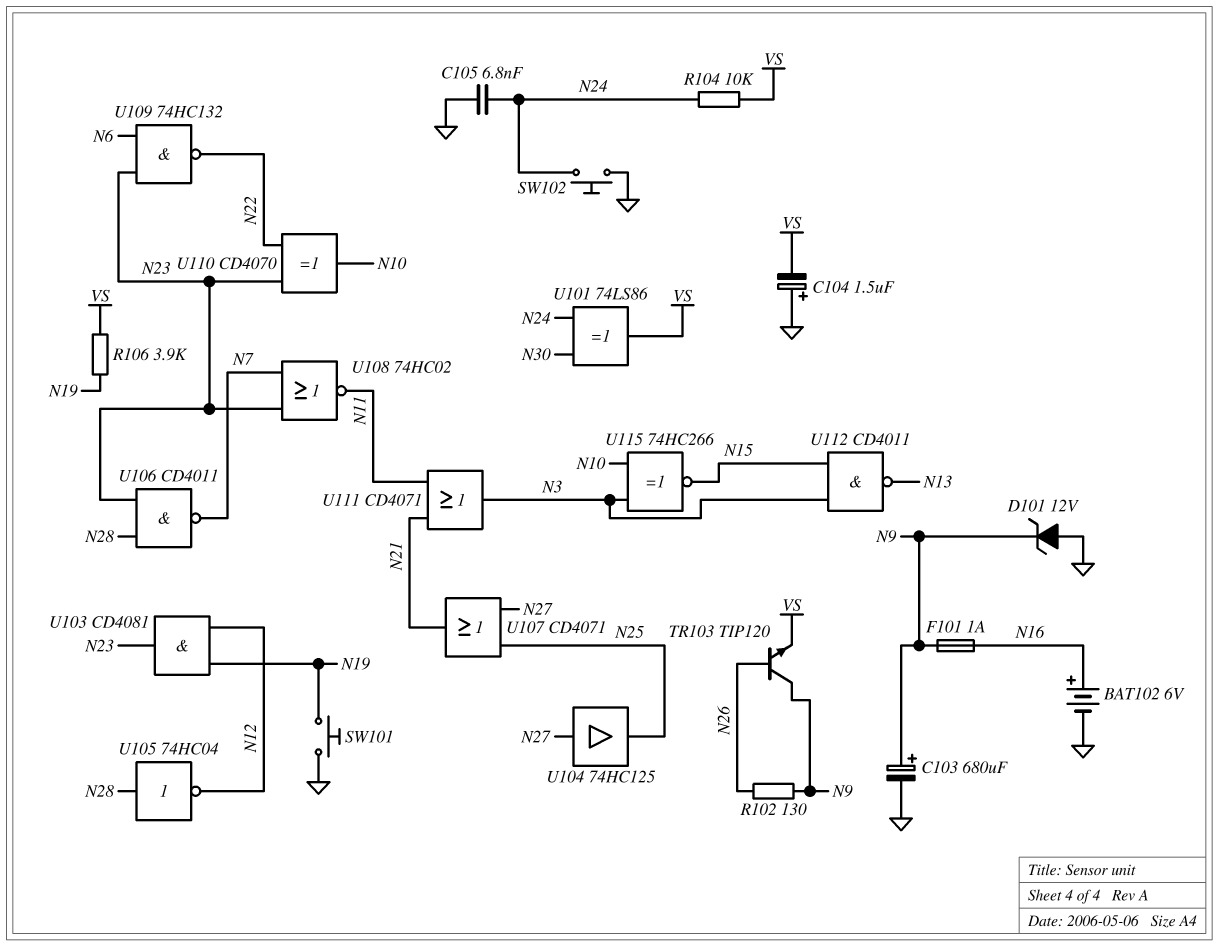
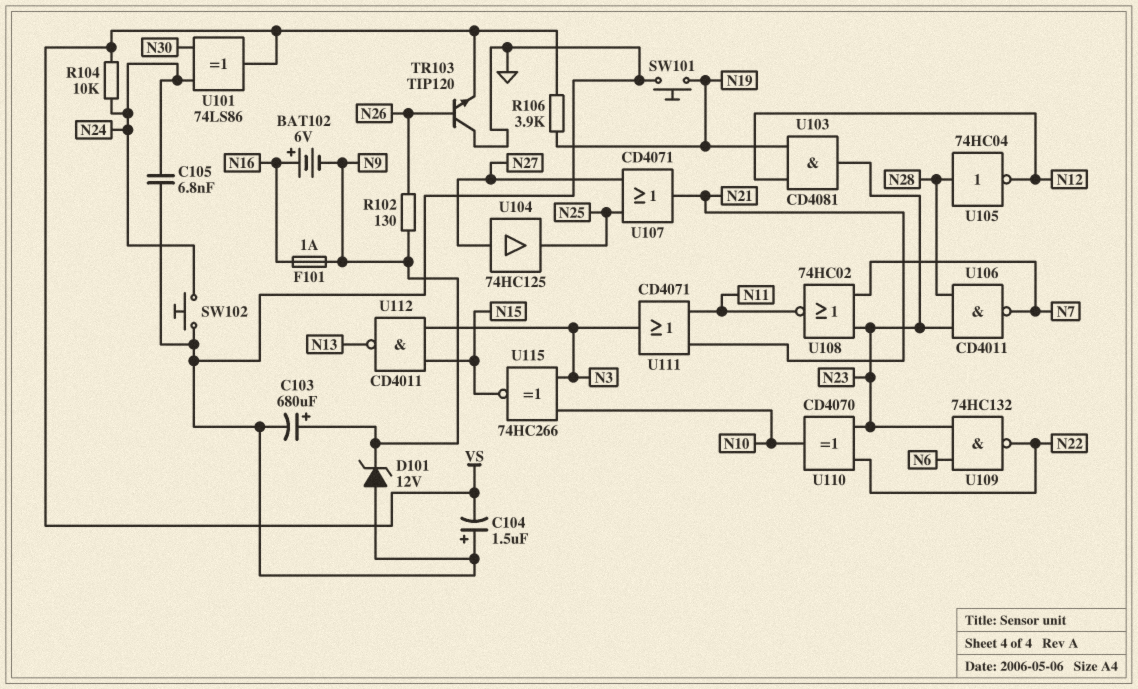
BAT102: 6V (plus N16, minus GND) -> 6V (plus N16, minus N9)
TR103: NPN TIP120 (B N26, C N9, E VS) -> NPN TIP120 (B N26, C GND, E VS)

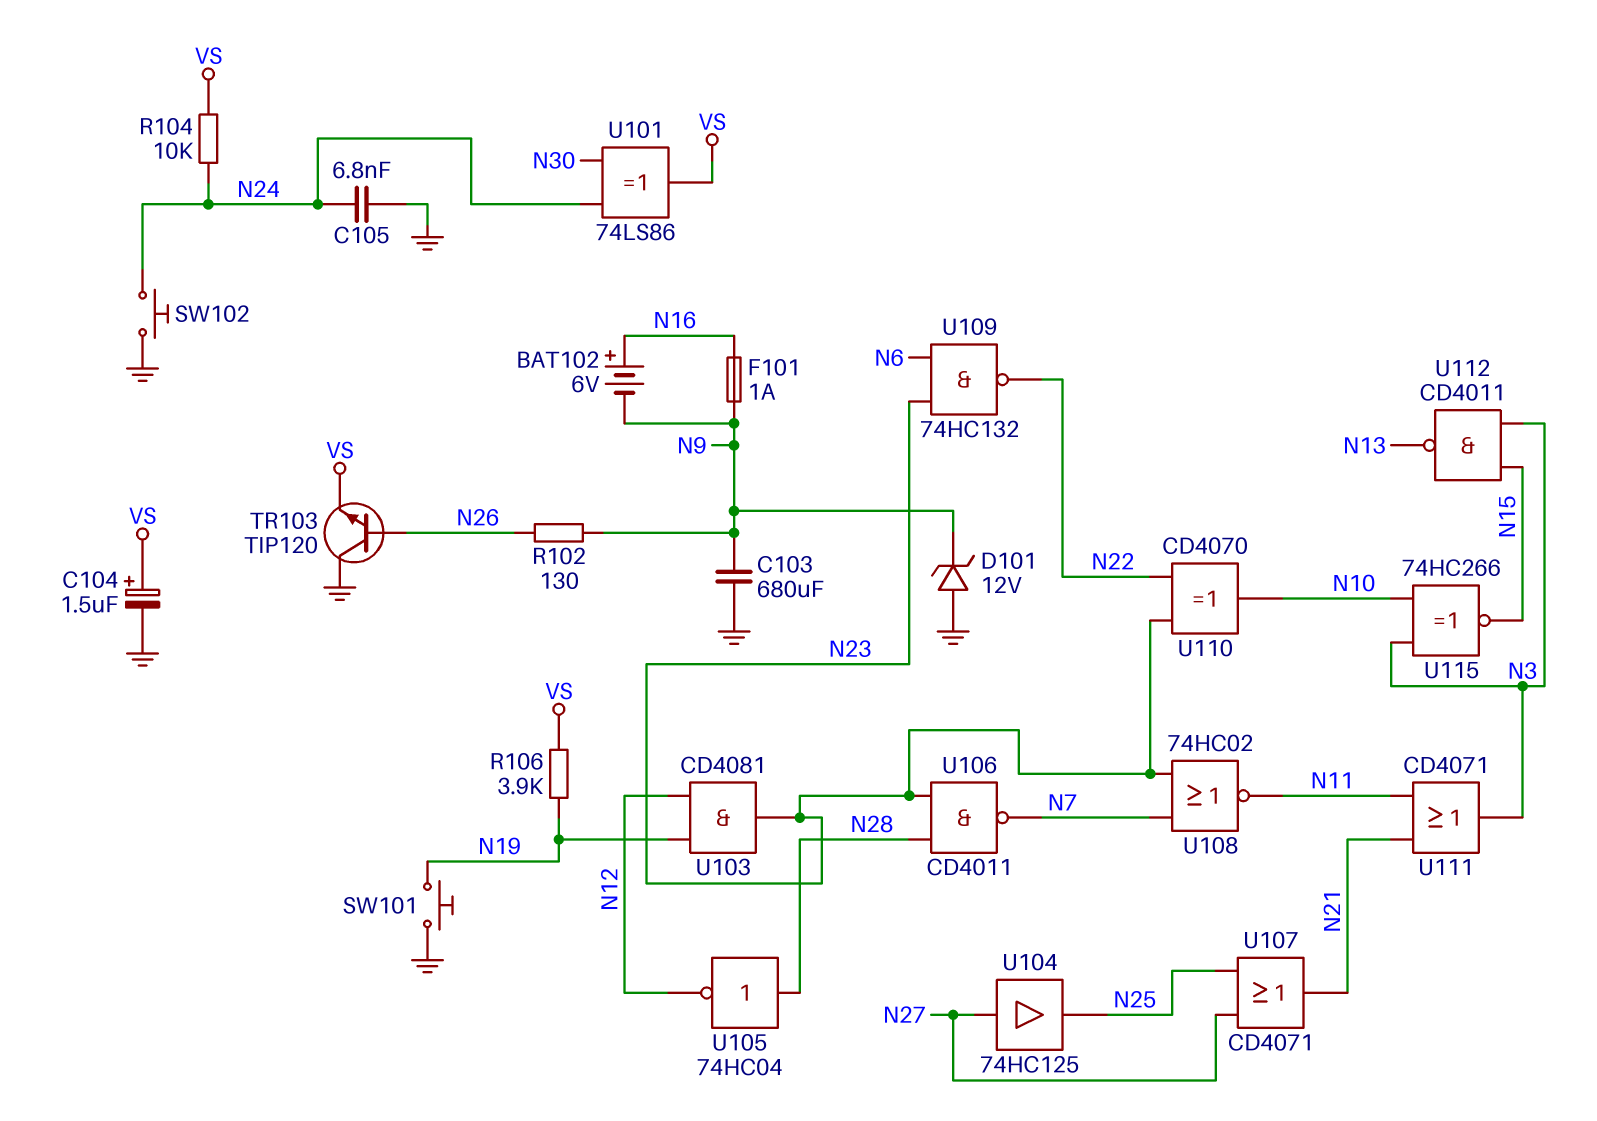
C103: 680uF (plus N9, minus GND) -> 680uF (GND, N9)
C104: 1.5uF (plus GND, minus VS) -> 1.5uF (plus VS, minus GND)

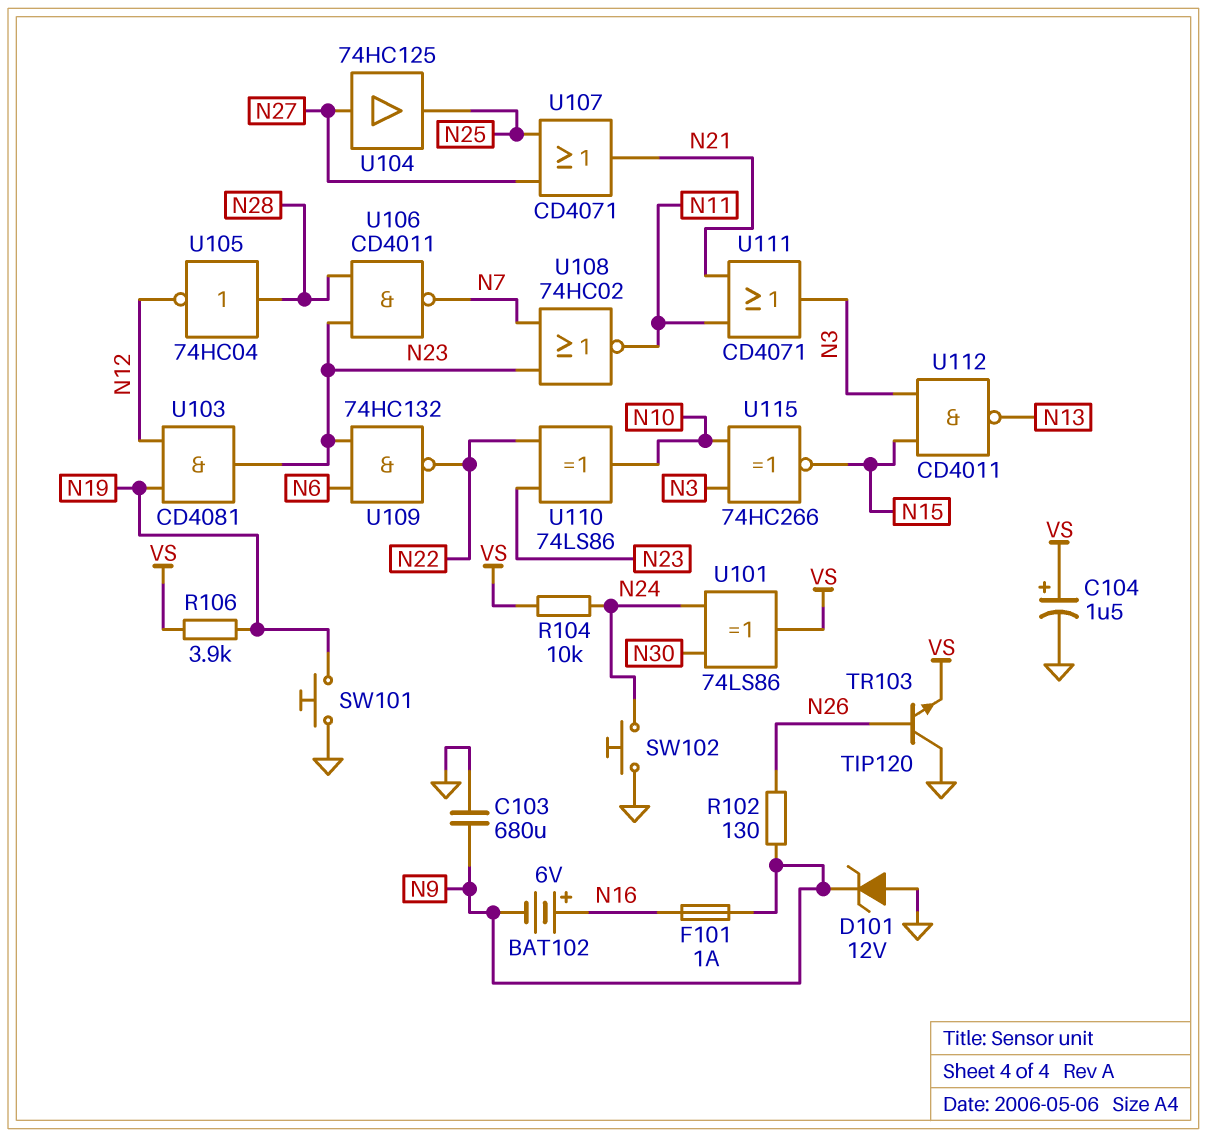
C105: 6.8nF (GND, N24) -> none
U110: XOR CD4070 (in N22, in N23, out N10) -> XOR 74LS86 (in N22, in N23, out N10)

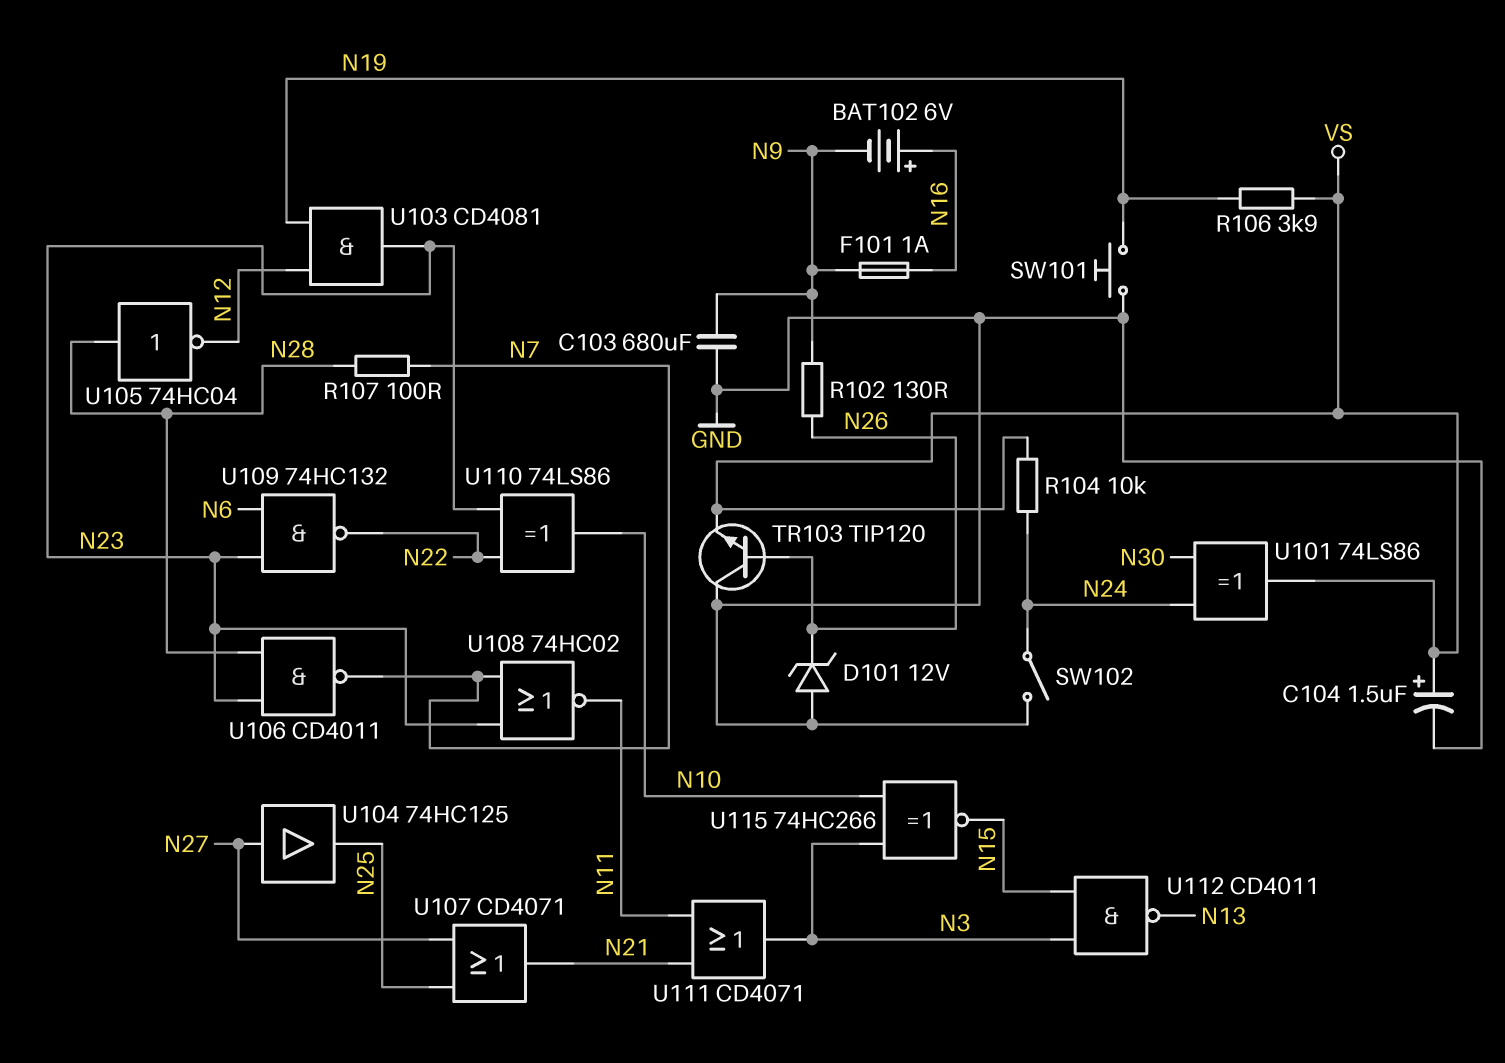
D101: zener 12V (A GND, K N9) -> zener 12V (A GND, K N26)
R107: none -> 100 (N7, N28)
SW102: button (GND, N24) -> switch (GND, N24)

